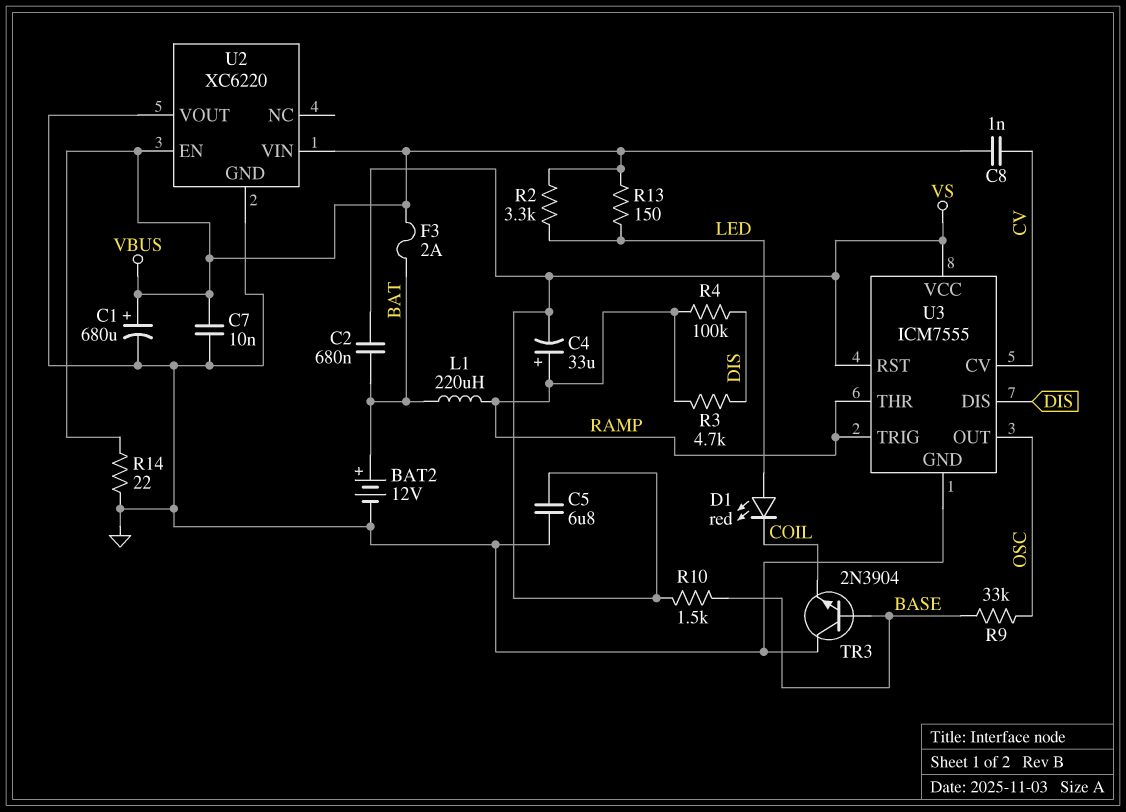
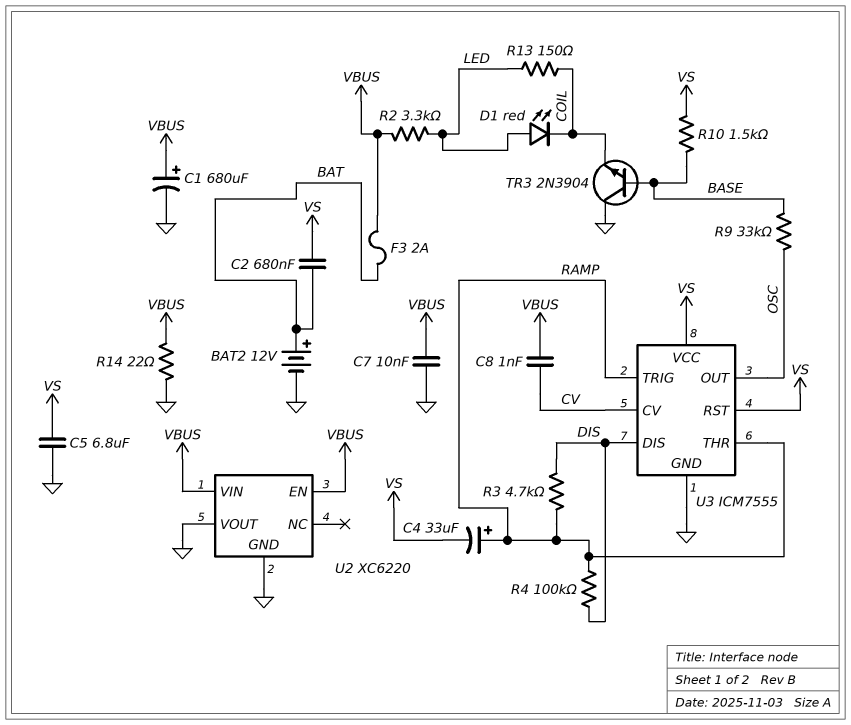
L1: 220uH (BAT, RAMP) -> none
R13: 150 (LED, VBUS) -> 150 (COIL, LED)

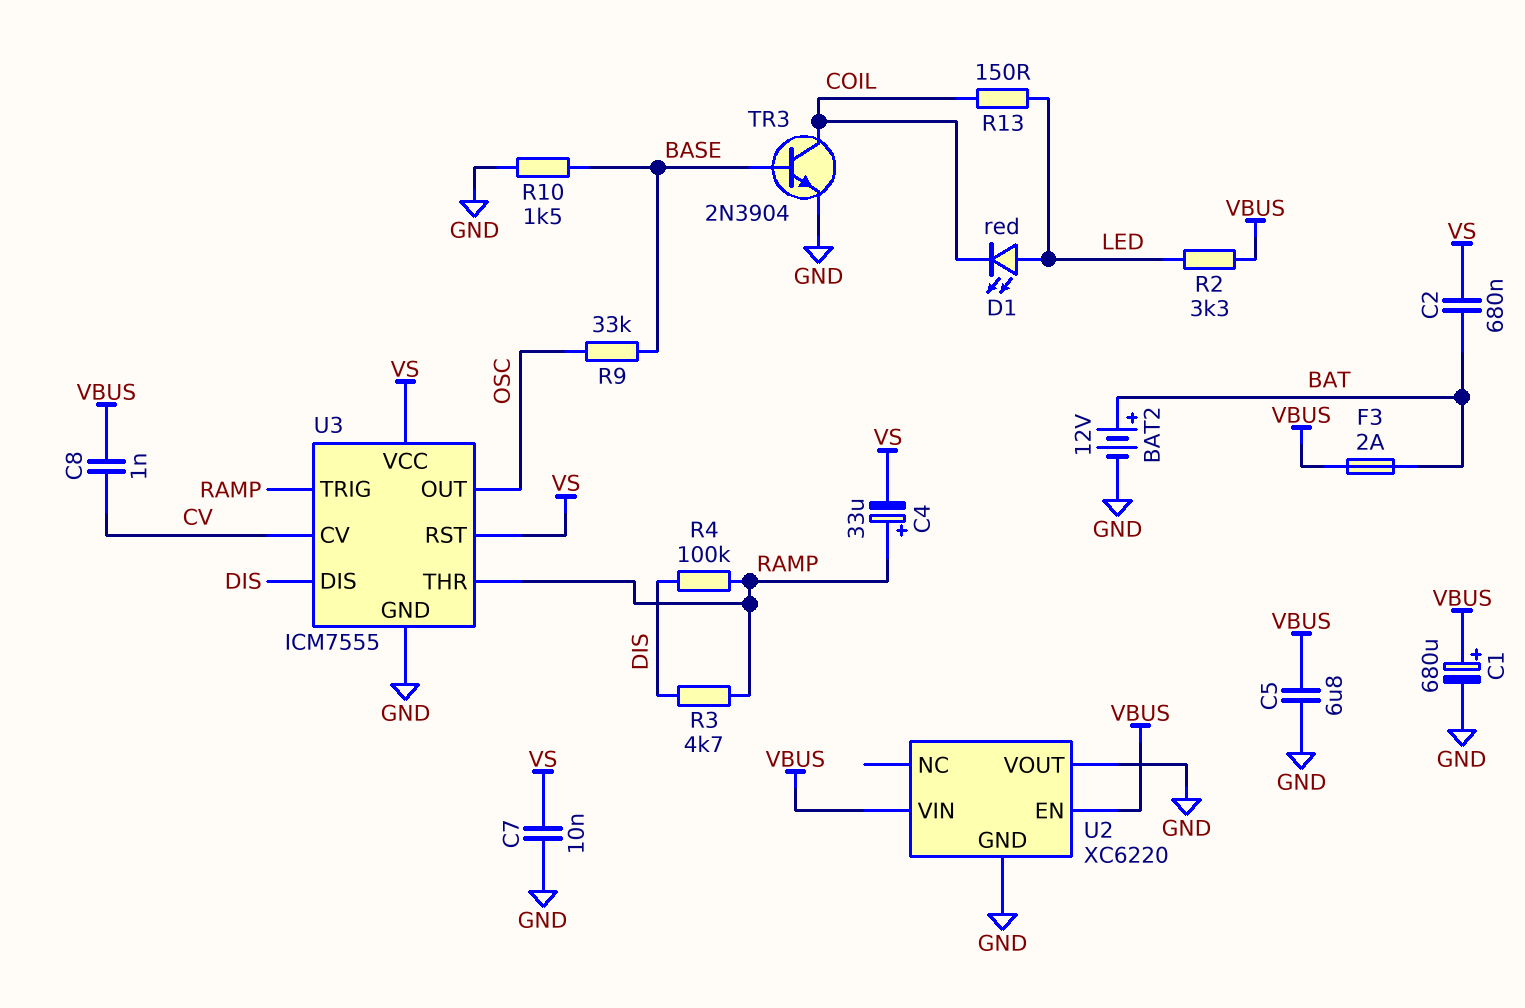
C5: 6.8uF (GND, VS) -> 6.8uF (GND, VBUS)
C7: 10nF (GND, VBUS) -> 10nF (GND, VS)
R10: 1.5k (BASE, VS) -> 1.5k (BASE, GND)
R14: 22 (GND, VBUS) -> none
TR3: NPN 2N3904 (B BASE, C GND, E COIL) -> NPN 2N3904 (B BASE, C COIL, E GND)

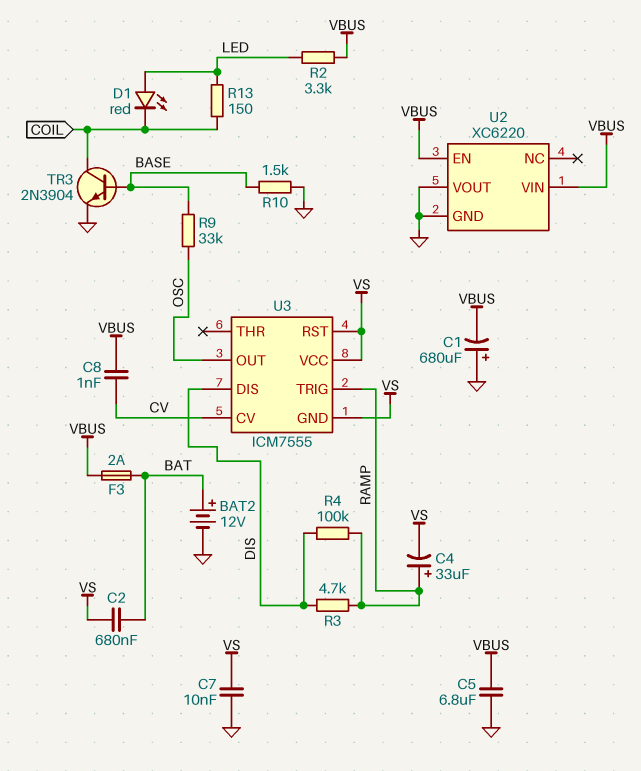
C1: 680uF (plus VBUS, minus GND) -> 680uF (plus GND, minus VBUS)
U3 pin GND: GND -> VS
U3 pin THR: RAMP -> none

